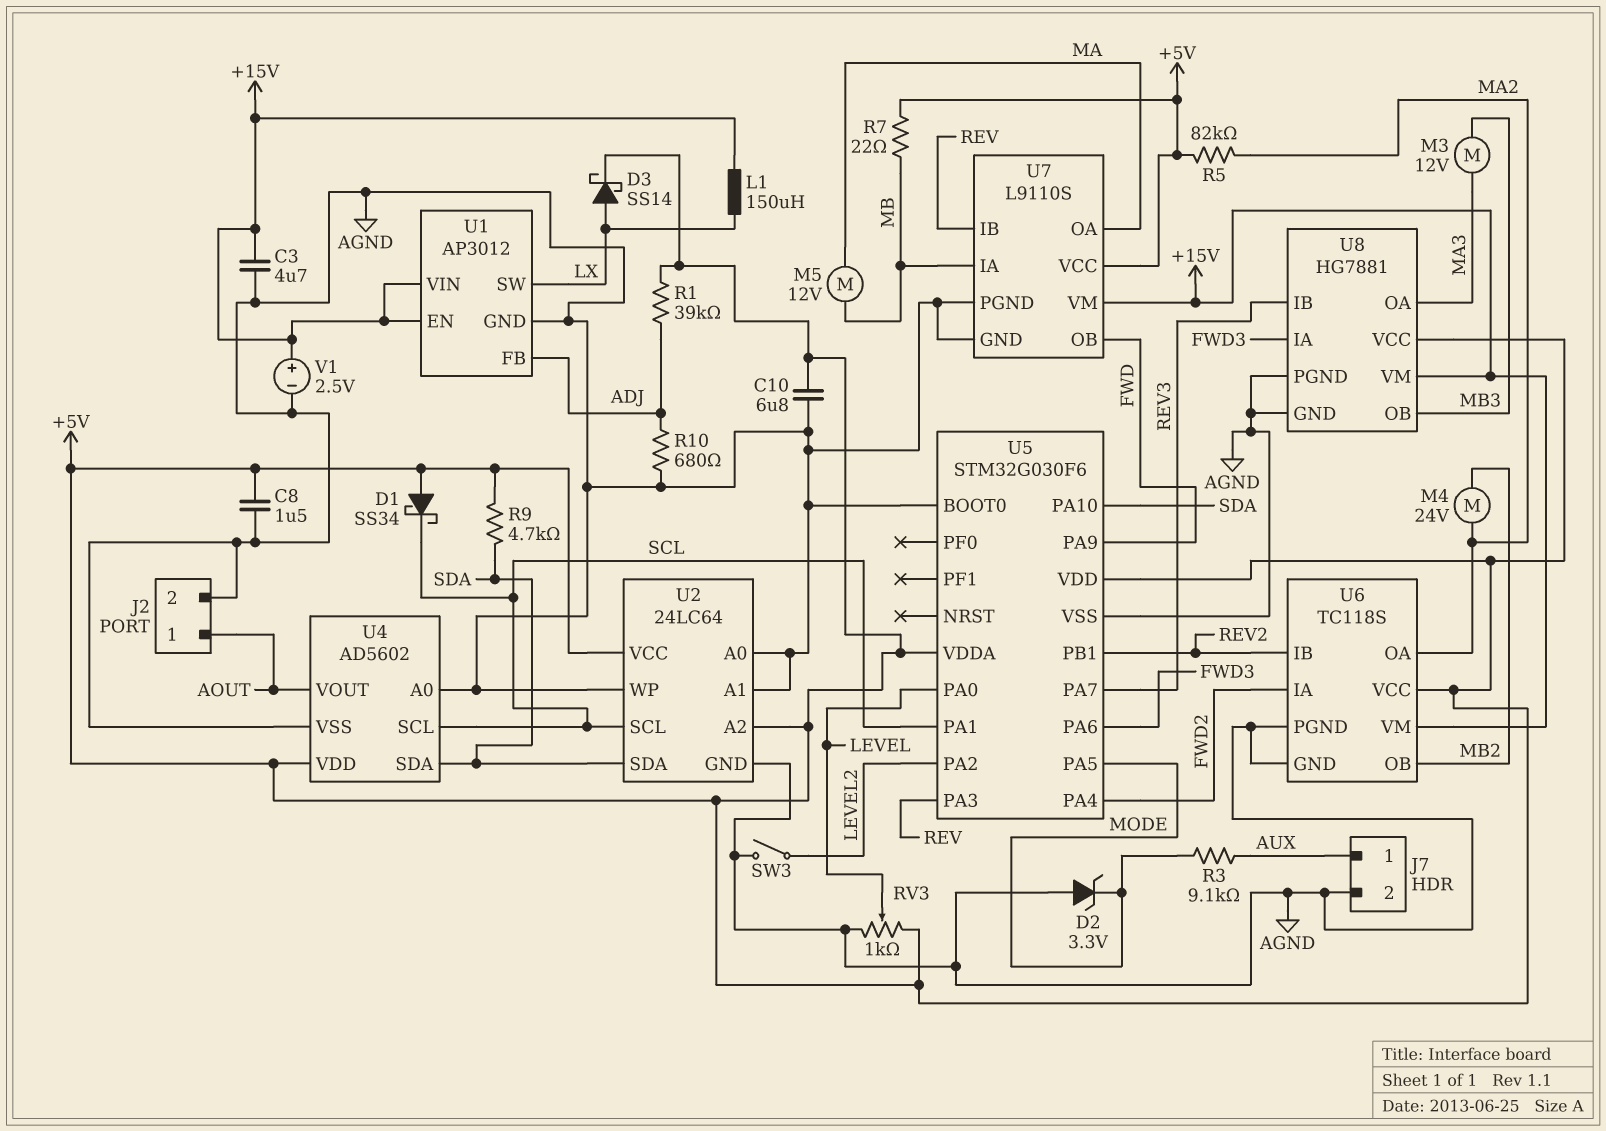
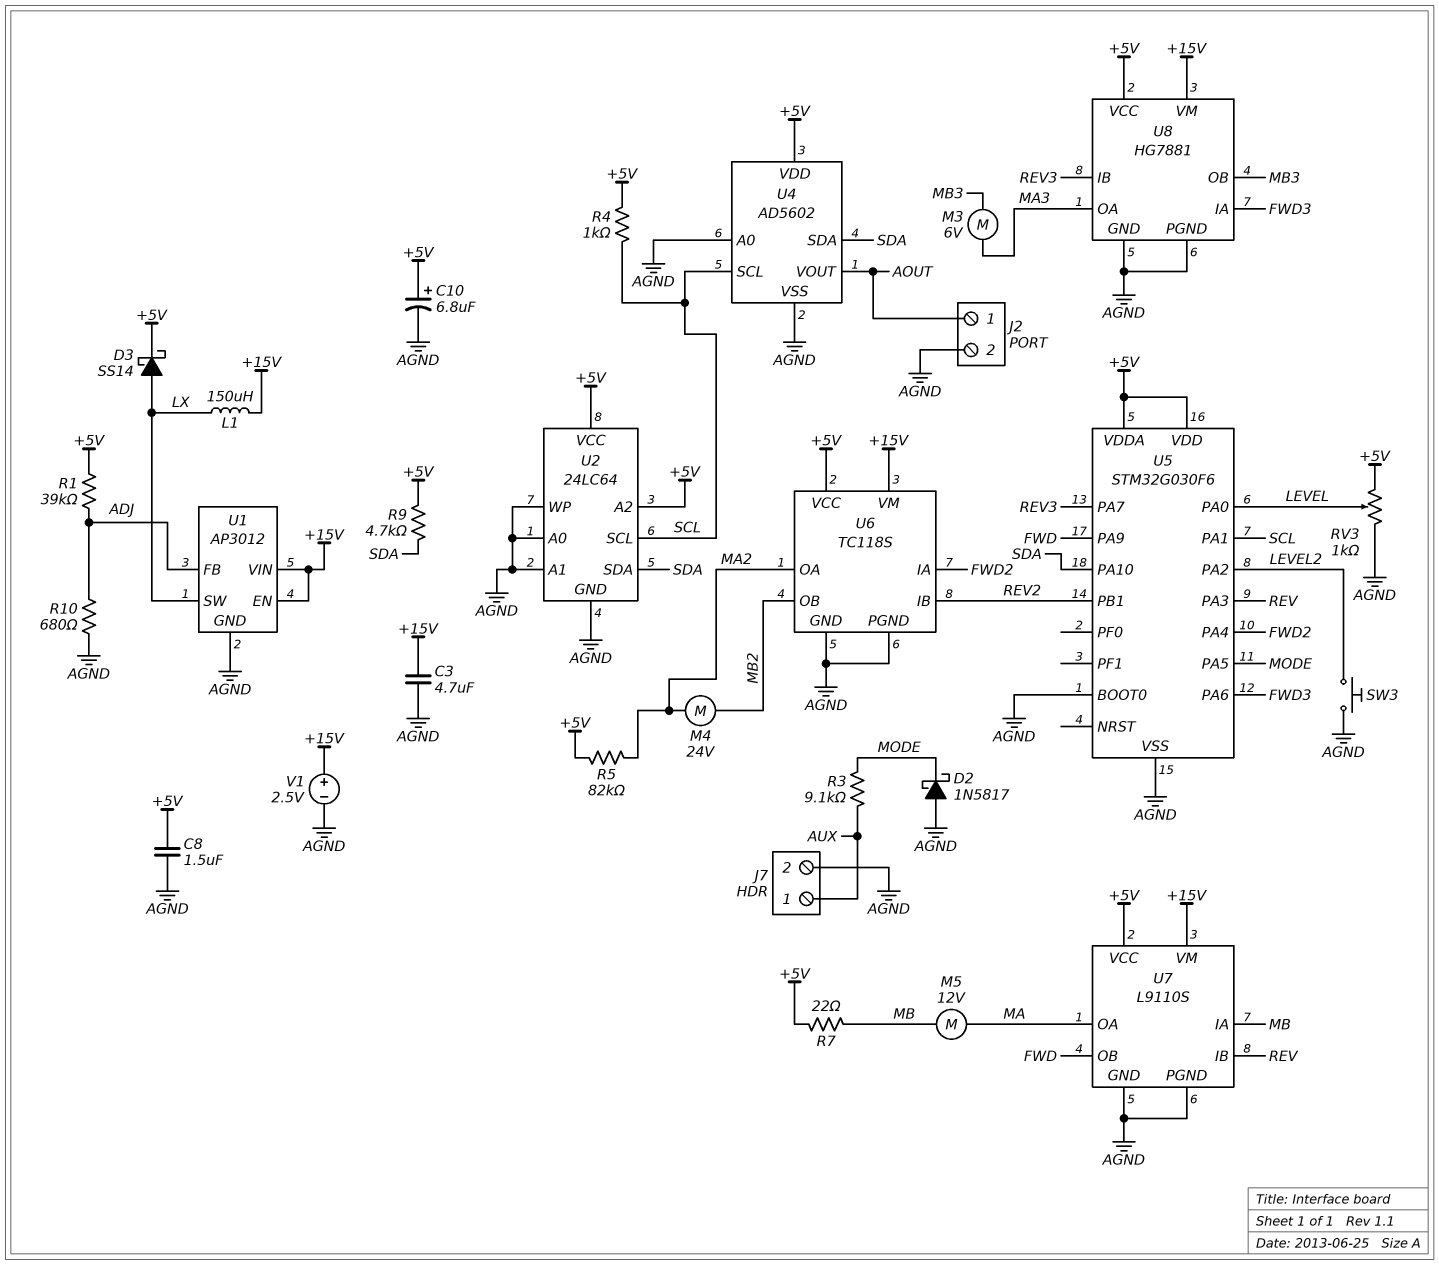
C10: 6.8uF (+5V, AGND) -> 6.8uF (plus +5V, minus AGND)
D1: schottky SS34 (A +5V, K SCL) -> none
D2: zener 3.3V (A AGND, K MODE) -> schottky 1N5817 (A AGND, K MODE)
M3: motor 12V (MA3, MB3) -> motor 6V (MA3, MB3)
R4: none -> 1k (+5V, SCL)
SW3: switch (AGND, LEVEL2) -> button (AGND, LEVEL2)

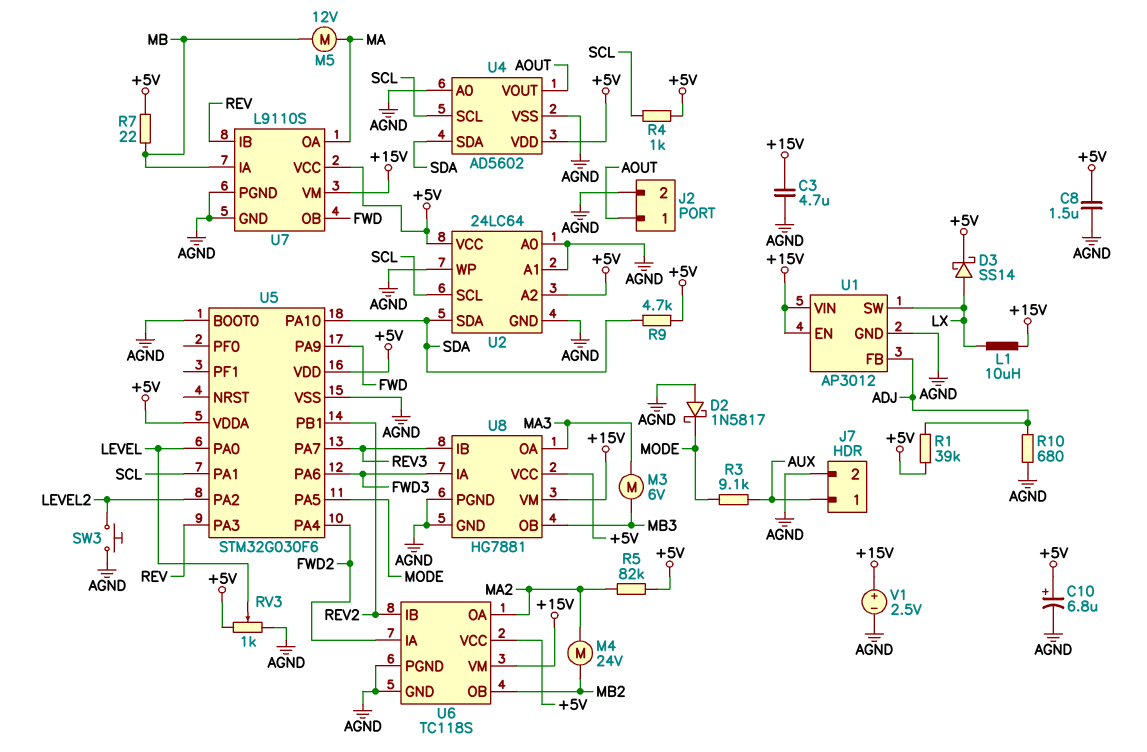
L1: 150uH (+15V, LX) -> 10uH (+15V, LX)

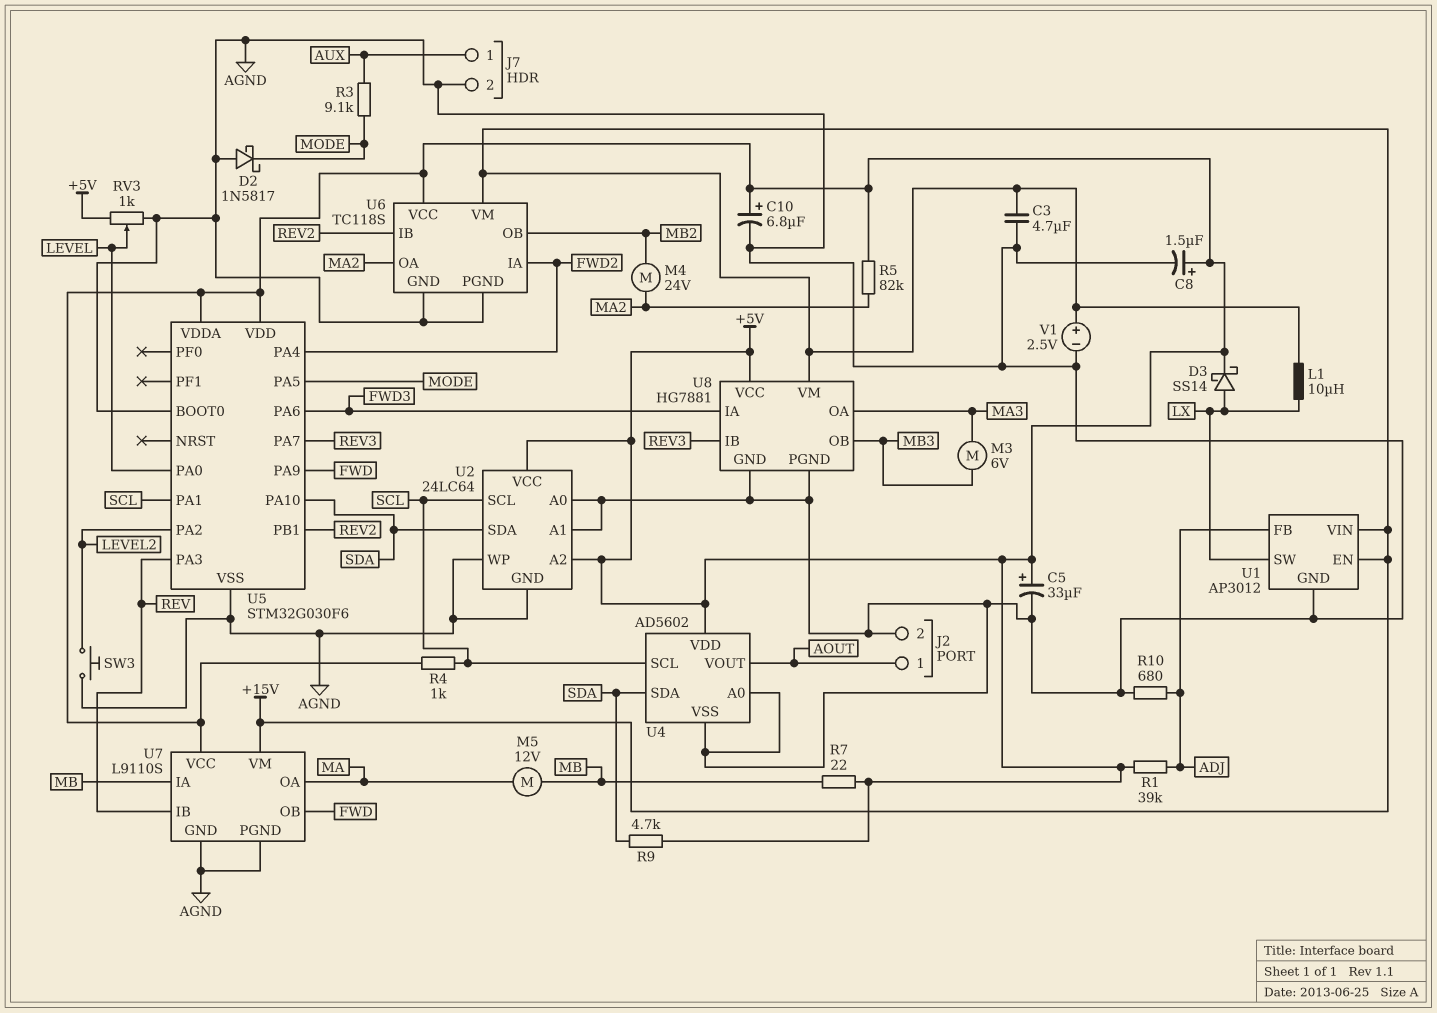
C5: none -> 33uF (plus +5V, minus AGND)
C8: 1.5uF (+5V, AGND) -> 1.5uF (plus +5V, minus AGND)

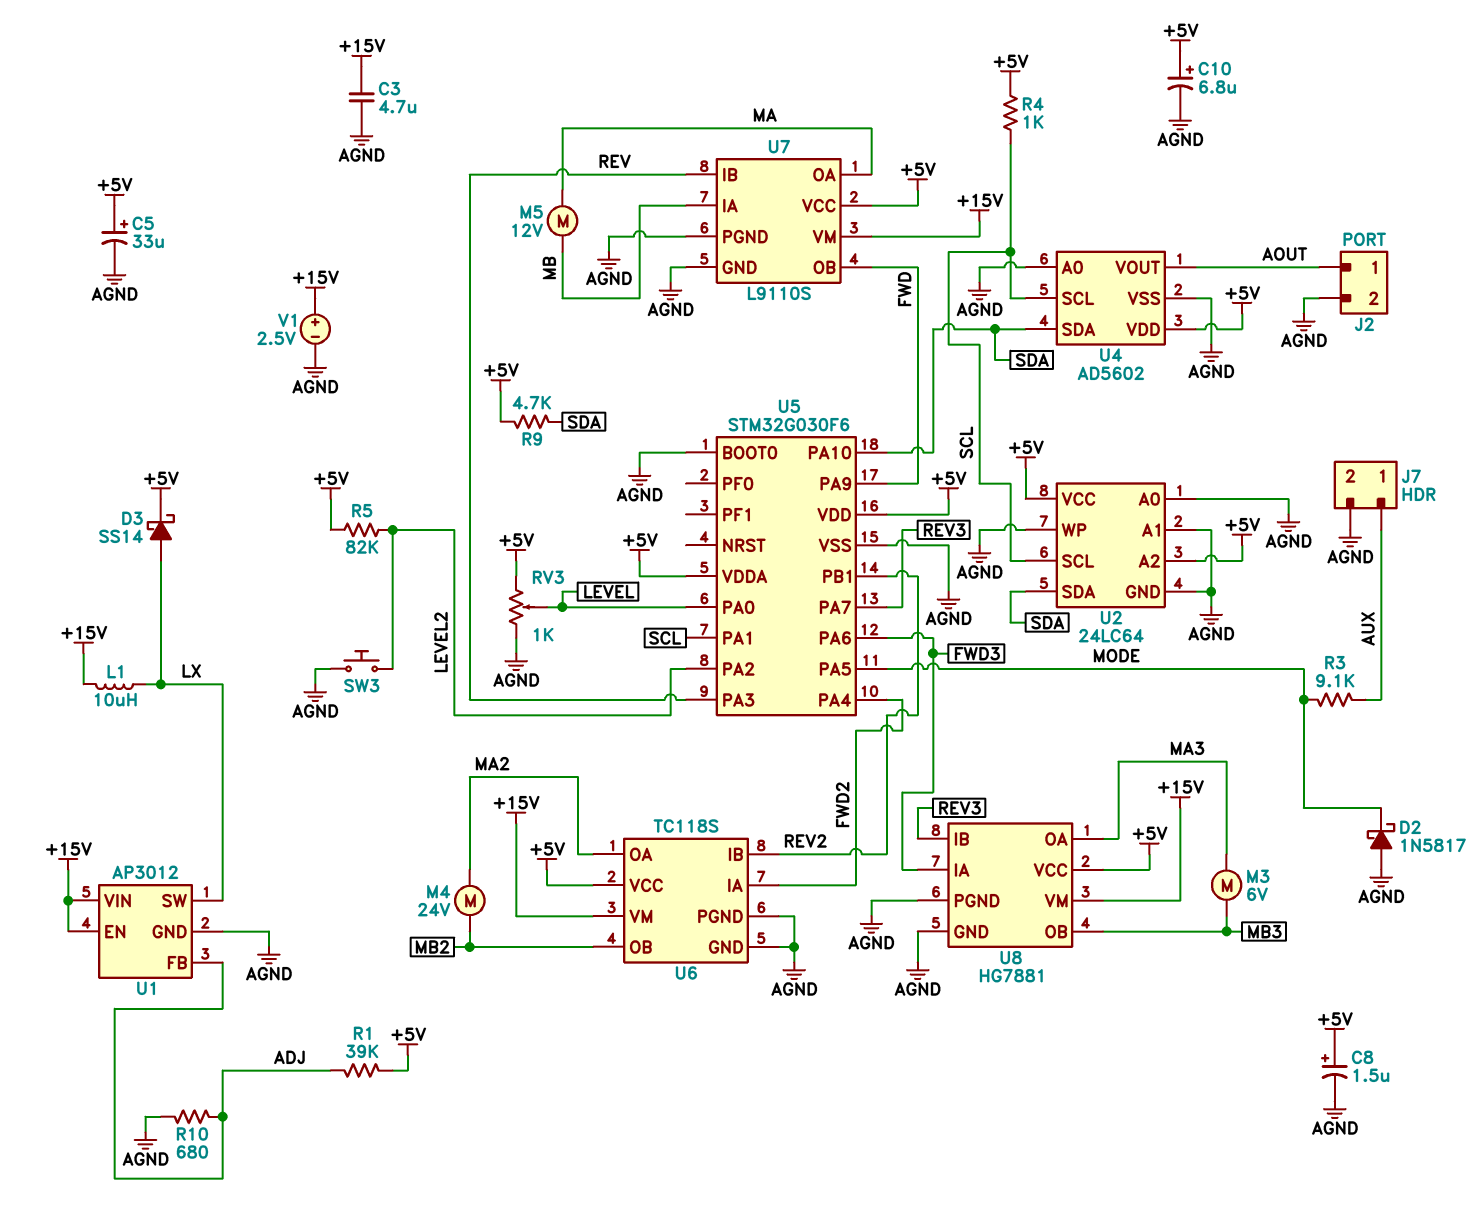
R5: 82k (+5V, MA2) -> 82k (+5V, LEVEL2)
R7: 22 (+5V, MB) -> none

